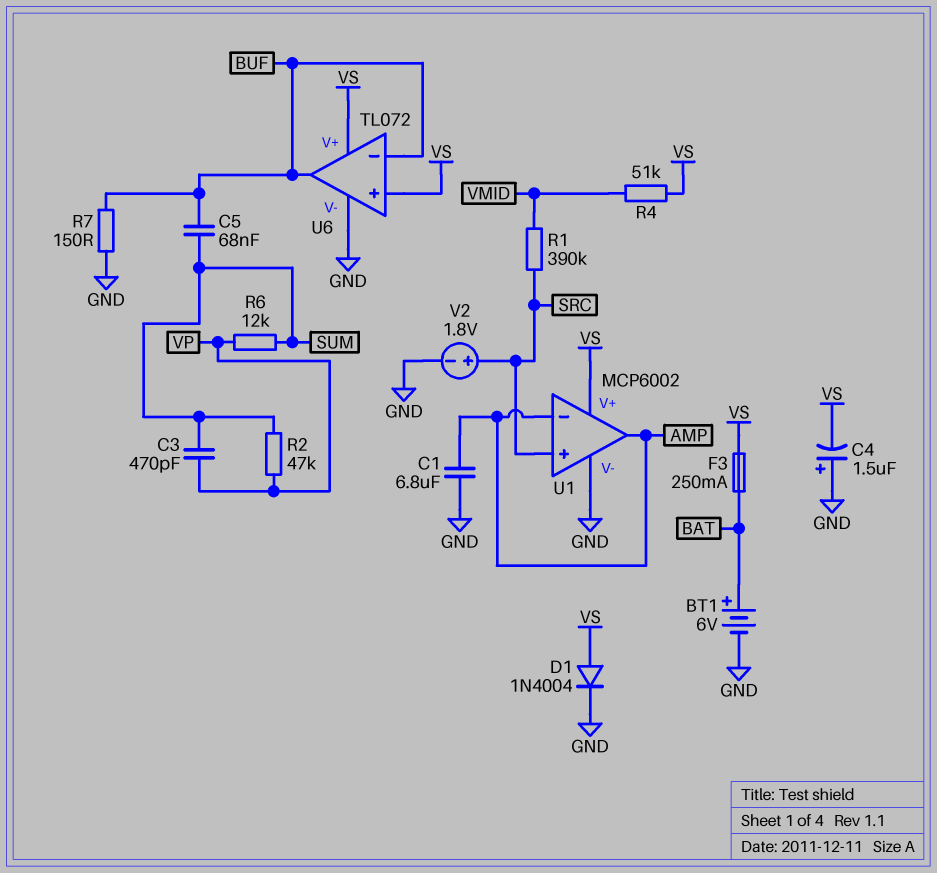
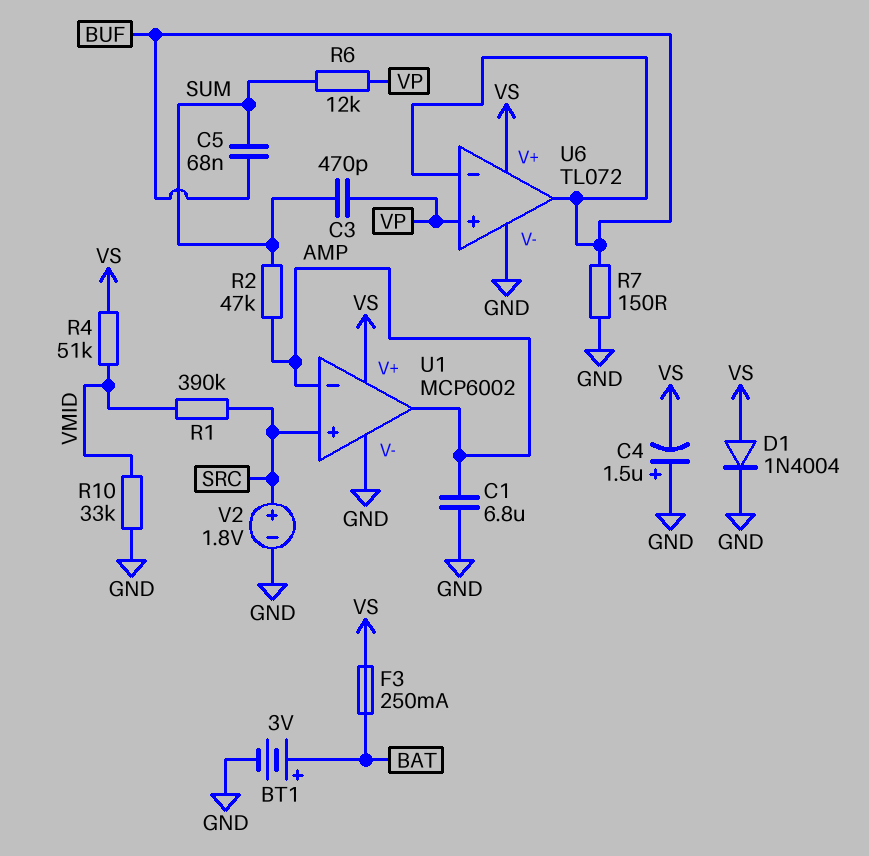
BT1: 6V (plus BAT, minus GND) -> 3V (plus BAT, minus GND)
R2: 47k (SUM, VP) -> 47k (AMP, SUM)
R10: none -> 33k (GND, VMID)
U6 pin in+: VS -> VP

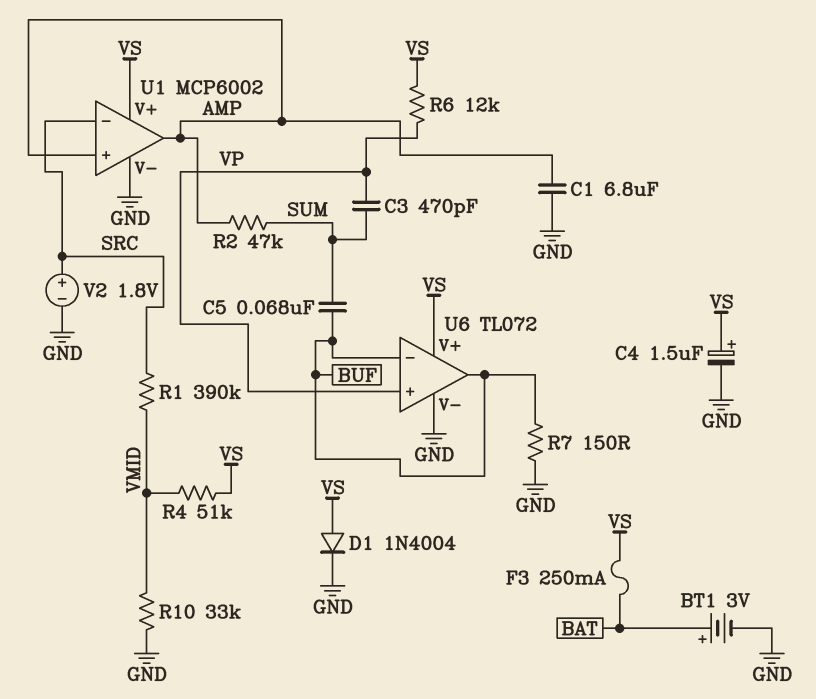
C4: 1.5uF (plus GND, minus VS) -> 1.5uF (plus VS, minus GND)
R6: 12k (SUM, VP) -> 12k (VP, VS)
U1 pin in+: SRC -> AMP
U1 pin in-: AMP -> SRC

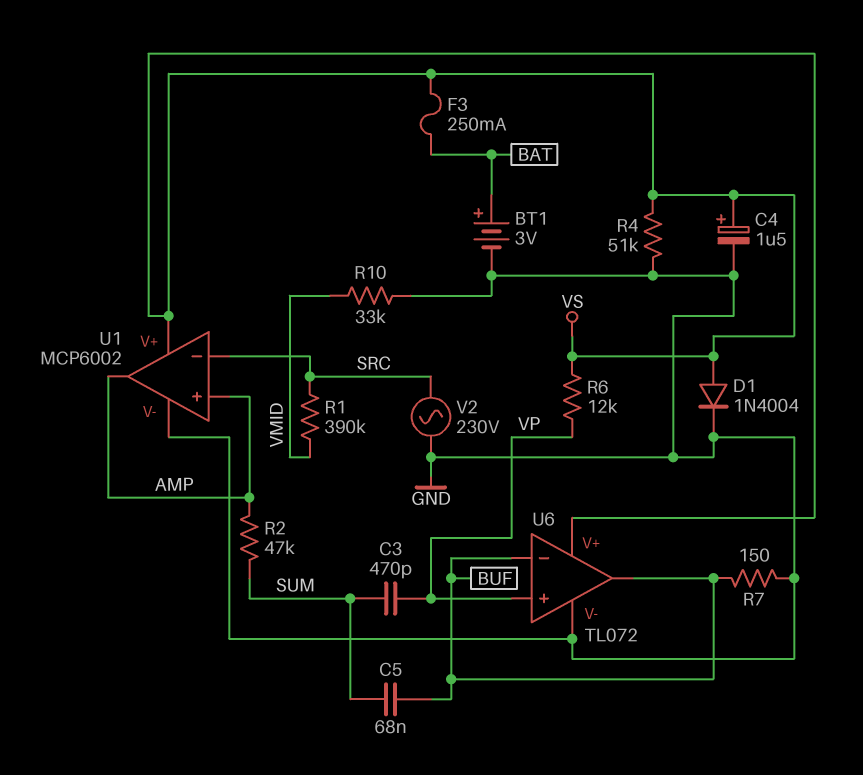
C1: 6.8uF (AMP, GND) -> none
R4: 51k (VMID, VS) -> 51k (GND, VS)
V2: 1.8V (plus SRC, minus GND) -> AC 230V (GND, SRC)

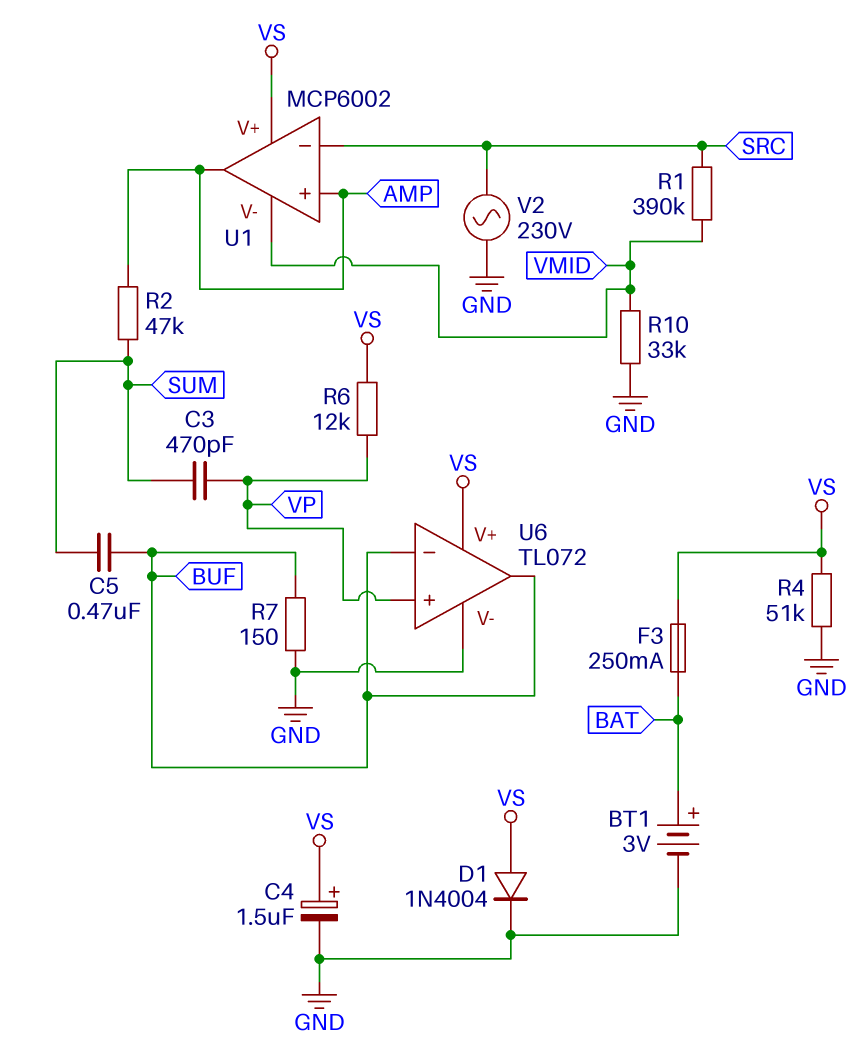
C5: 68nF (BUF, SUM) -> 470nF (BUF, SUM)
U1 pin V-: GND -> VMID

